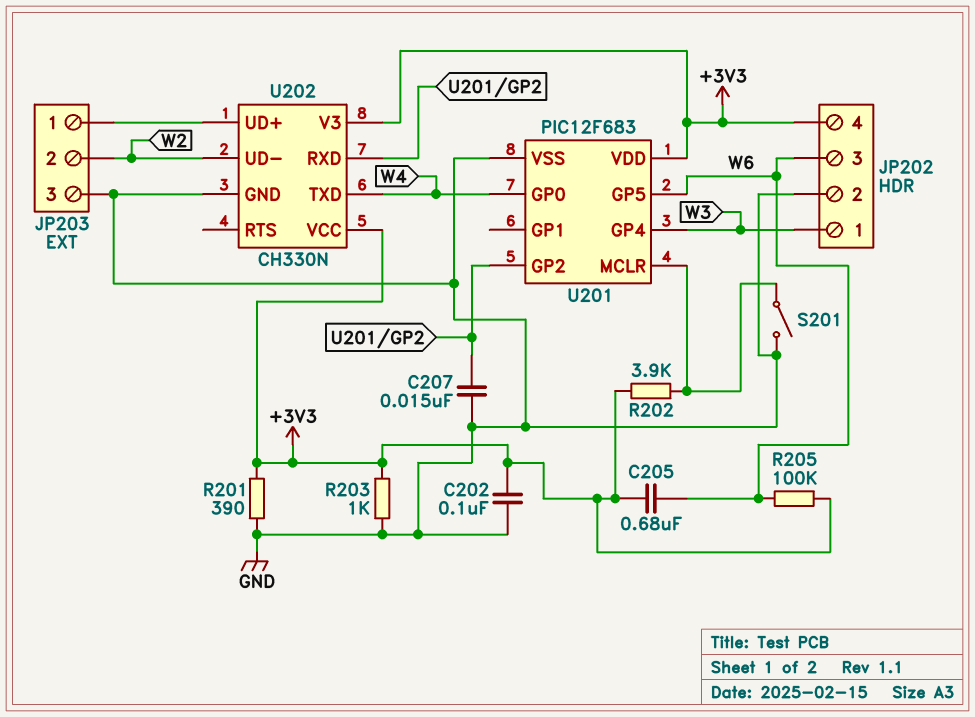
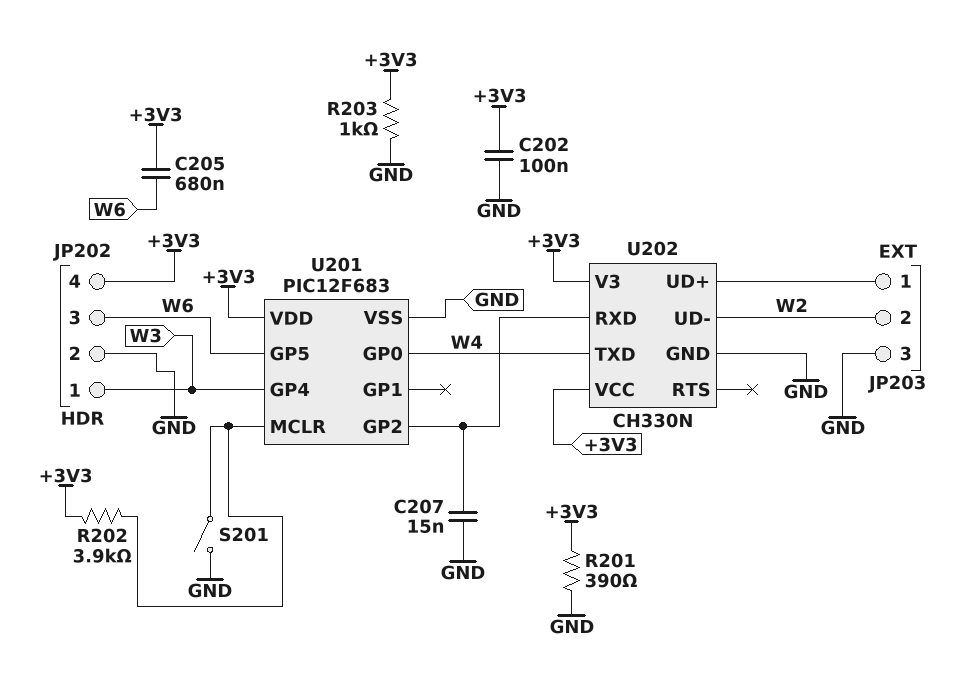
R205: 100k (+3V3, W6) -> none

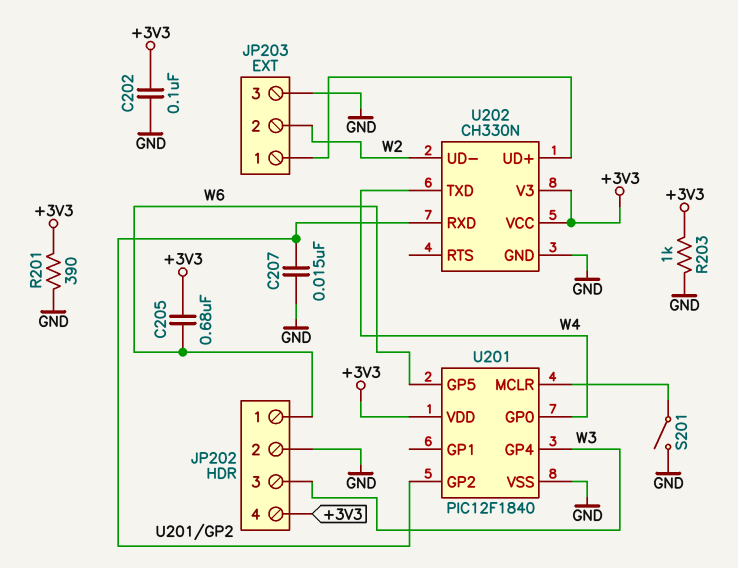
JP202 pin 1: W3 -> W6
JP202 pin 3: W6 -> W3
R202: 3.9k (+3V3, U201/MCLR) -> none
U201: PIC12F683 -> PIC12F1840

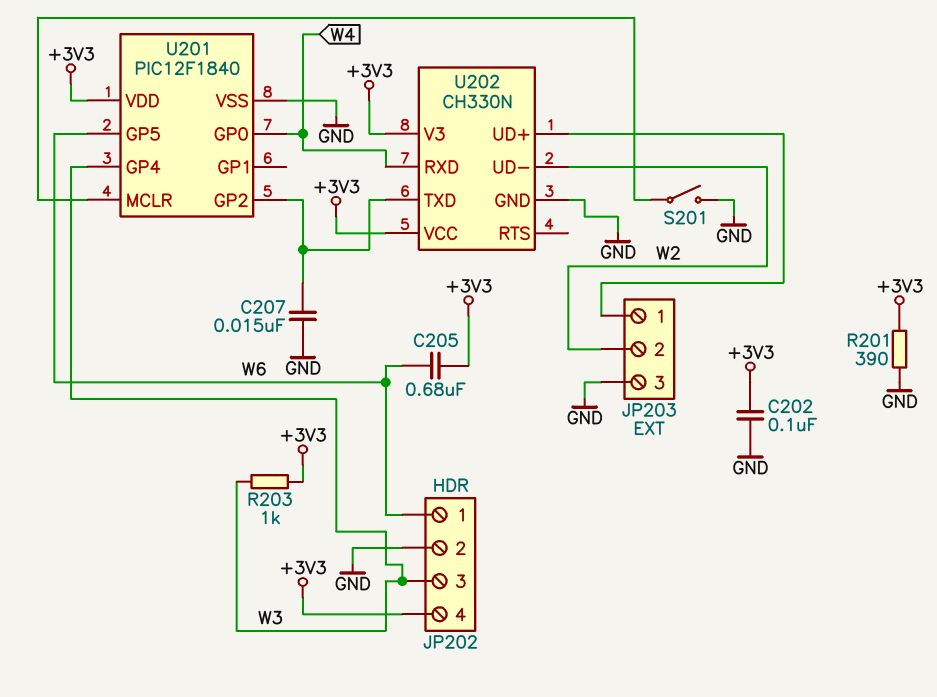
R203: 1k (+3V3, GND) -> 1k (+3V3, W3)
U202 pin RXD: U201/GP2 -> W4
U202 pin TXD: W4 -> U201/GP2

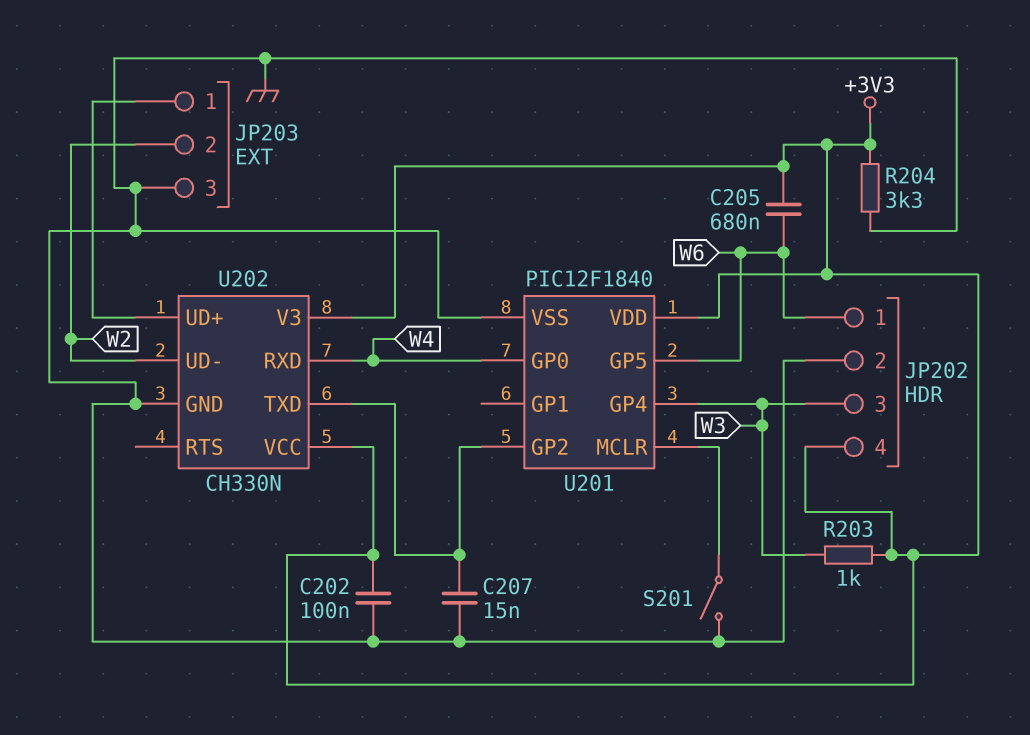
R201: 390 (+3V3, GND) -> none
R204: none -> 3.3k (+3V3, GND)

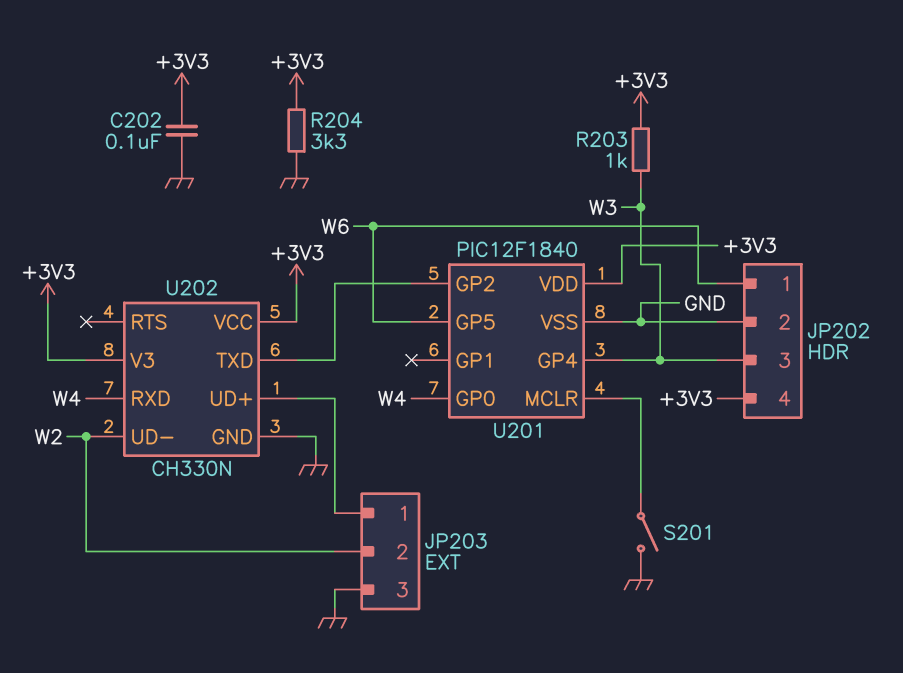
C205: 680nF (+3V3, W6) -> none
C207: 15nF (GND, U201/GP2) -> none

